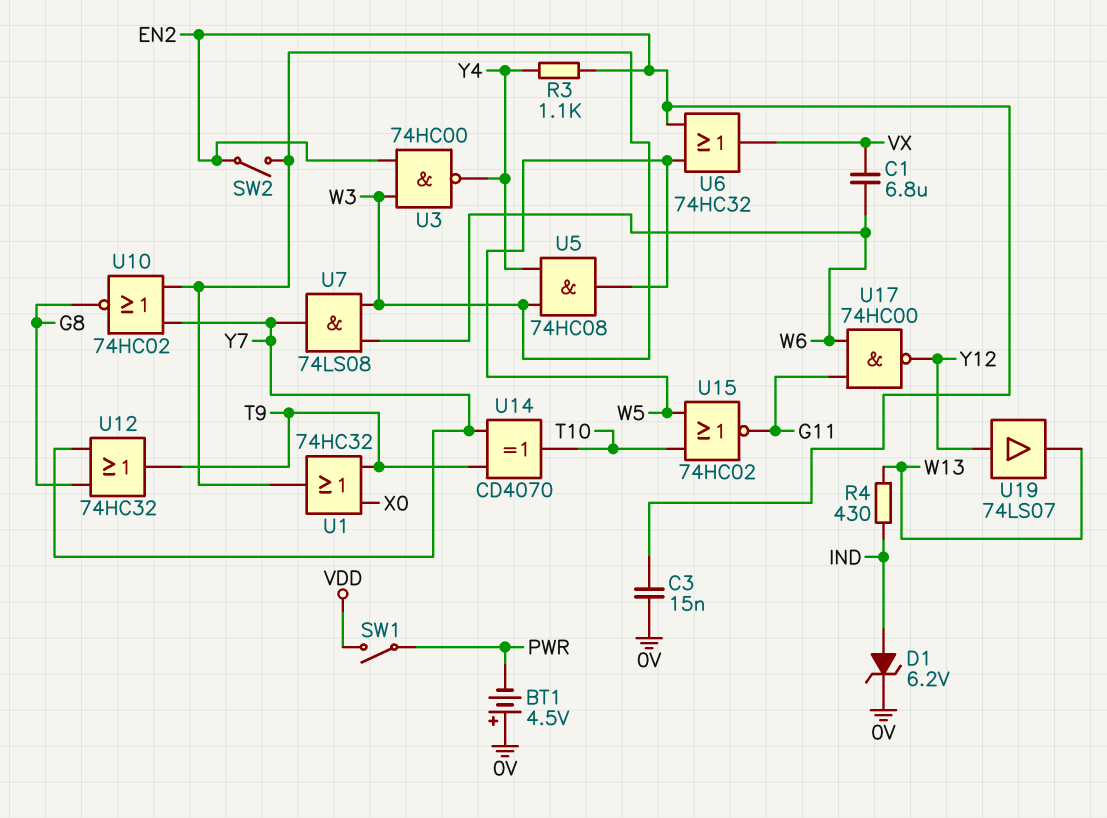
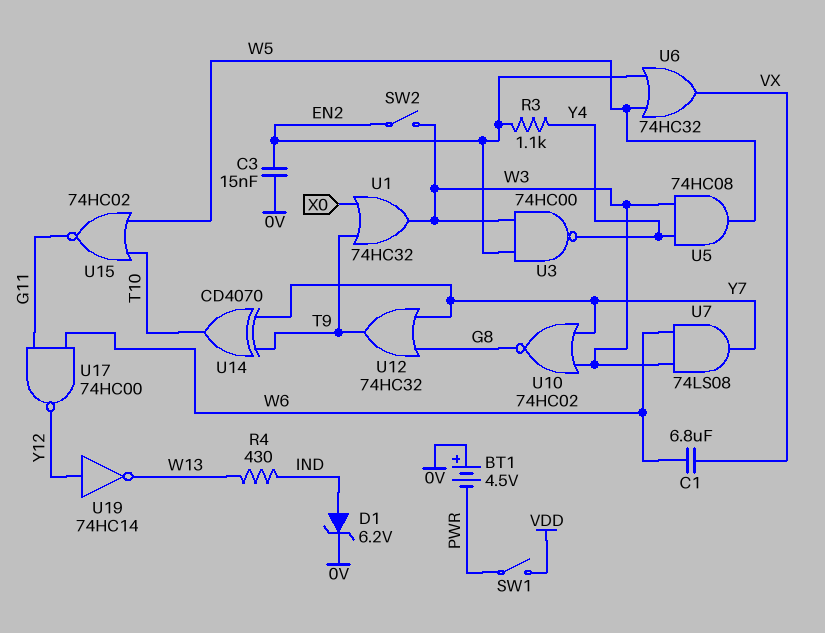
U19: buffer 74LS07 (in Y12, out W13) -> NOT 74HC14 (in Y12, out W13)

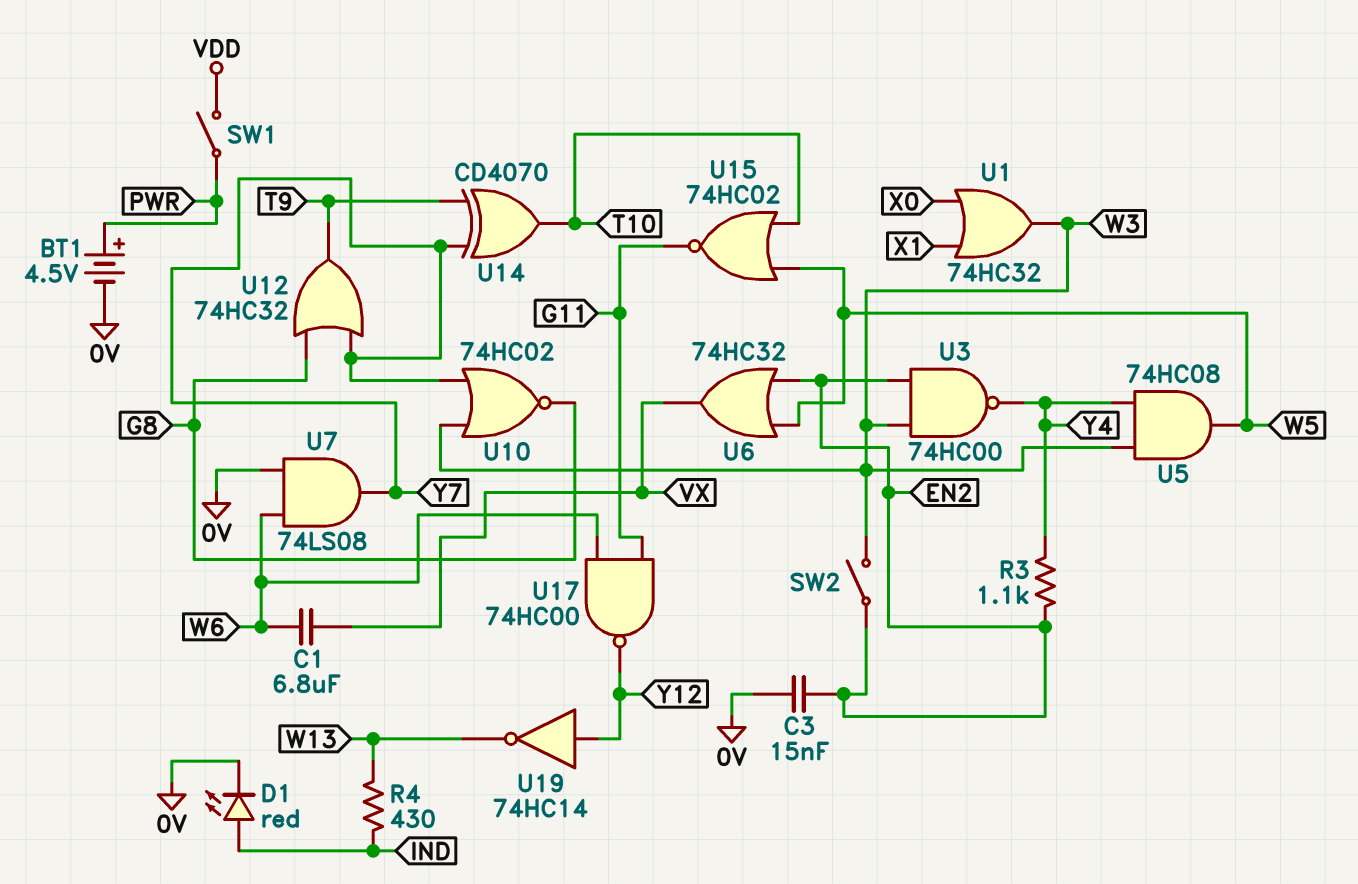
BT1: 4.5V (plus 0V, minus PWR) -> 4.5V (plus PWR, minus 0V)
D1: zener 6.2V (A IND, K 0V) -> LED red (A IND, K 0V)
U1: OR 74HC32 (in T9, in X0, out W3) -> OR 74HC32 (in X0, in X1, out W3)
U7: AND 74LS08 (in W3, in W6, out Y7) -> AND 74LS08 (in 0V, in W6, out Y7)

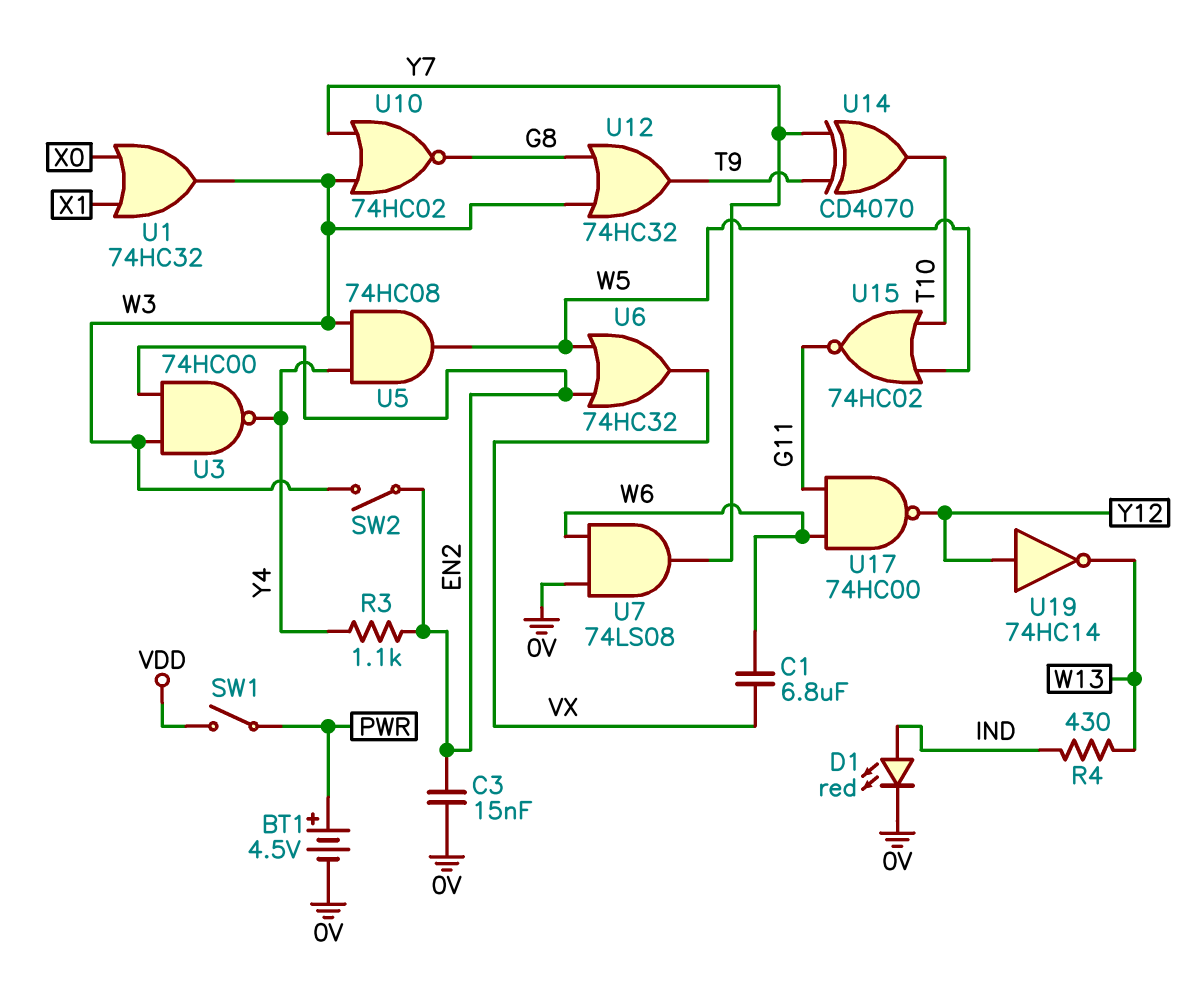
U12: OR 74HC32 (in G8, in Y7, out T9) -> OR 74HC32 (in G8, in W3, out T9)

